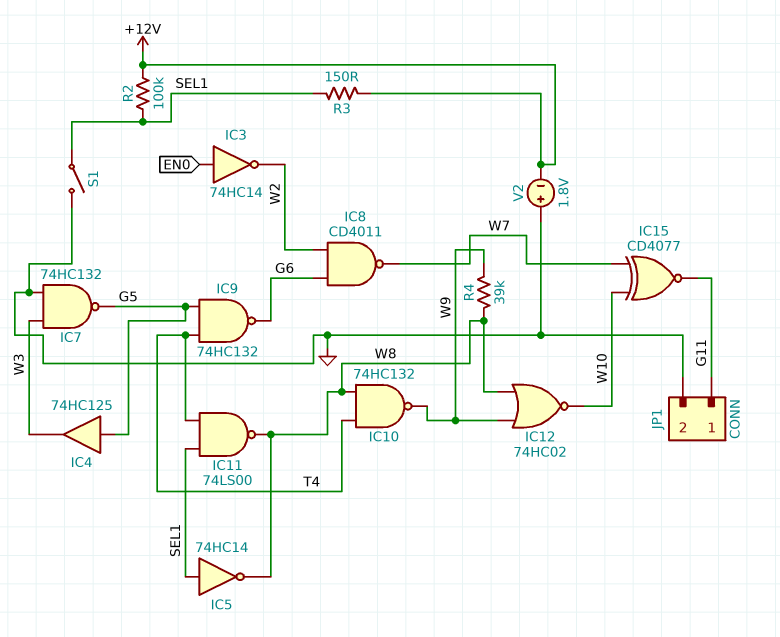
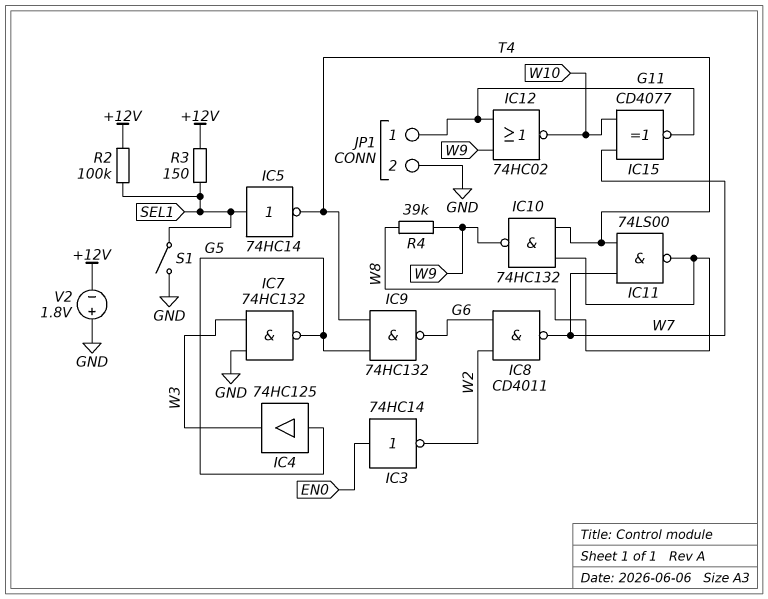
IC5: NOT 74HC14 (in SEL1, out W8) -> NOT 74HC14 (in SEL1, out T4)
IC11: NAND 74LS00 (in SEL1, in T4, out W8) -> NAND 74LS00 (in T4, in W7, out W8)
IC12: NOR 74HC02 (in W8, in W9, out W10) -> NOR 74HC02 (in G11, in W9, out W10)

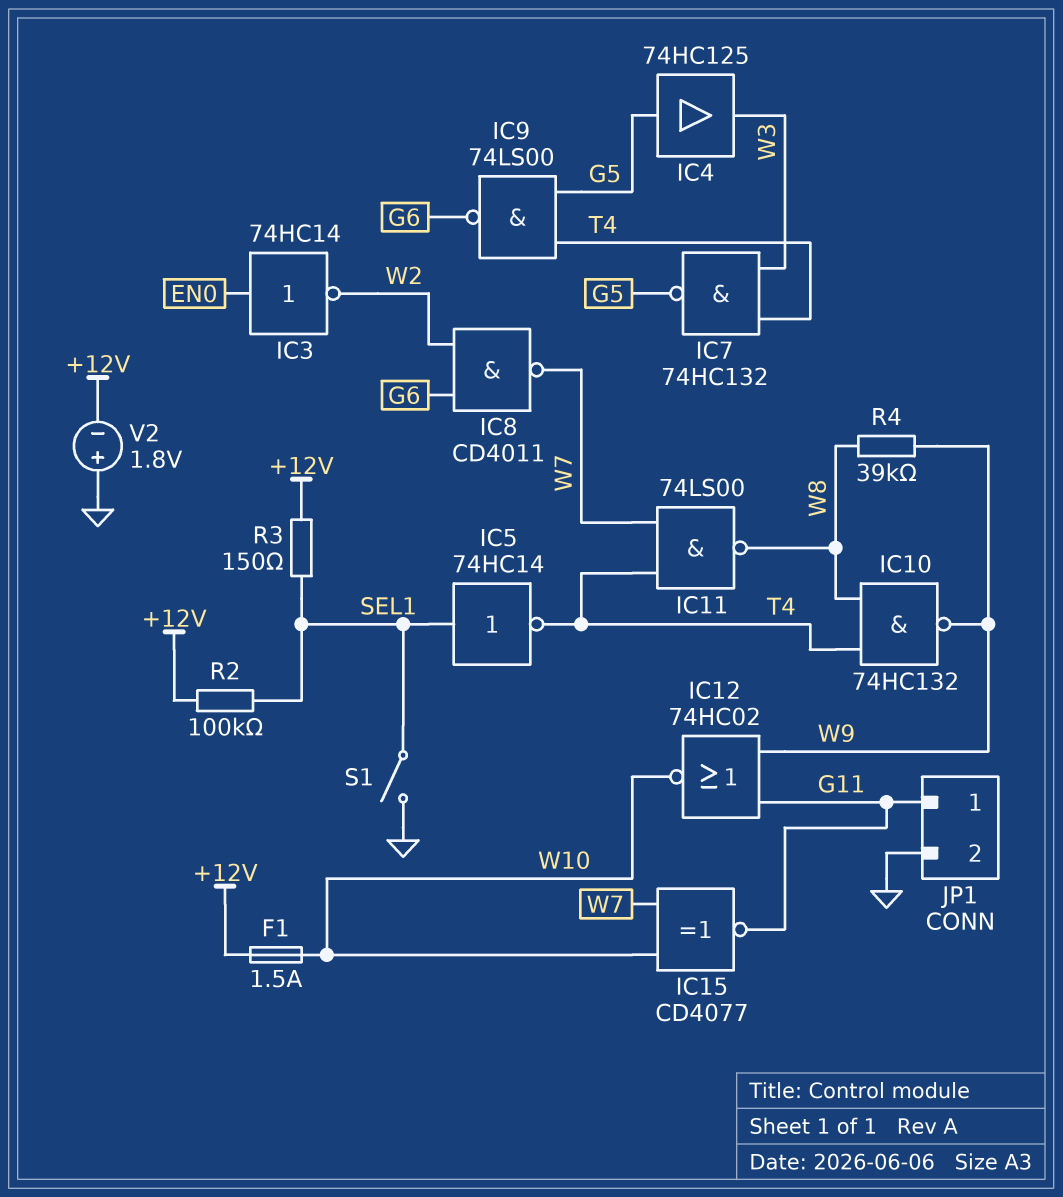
F1: none -> 1.5A (+12V, W10)
IC7: NAND 74HC132 (in GND, in W3, out G5) -> NAND 74HC132 (in T4, in W3, out G5)
IC9: NAND 74HC132 (in G5, in T4, out G6) -> NAND 74LS00 (in G5, in T4, out G6)

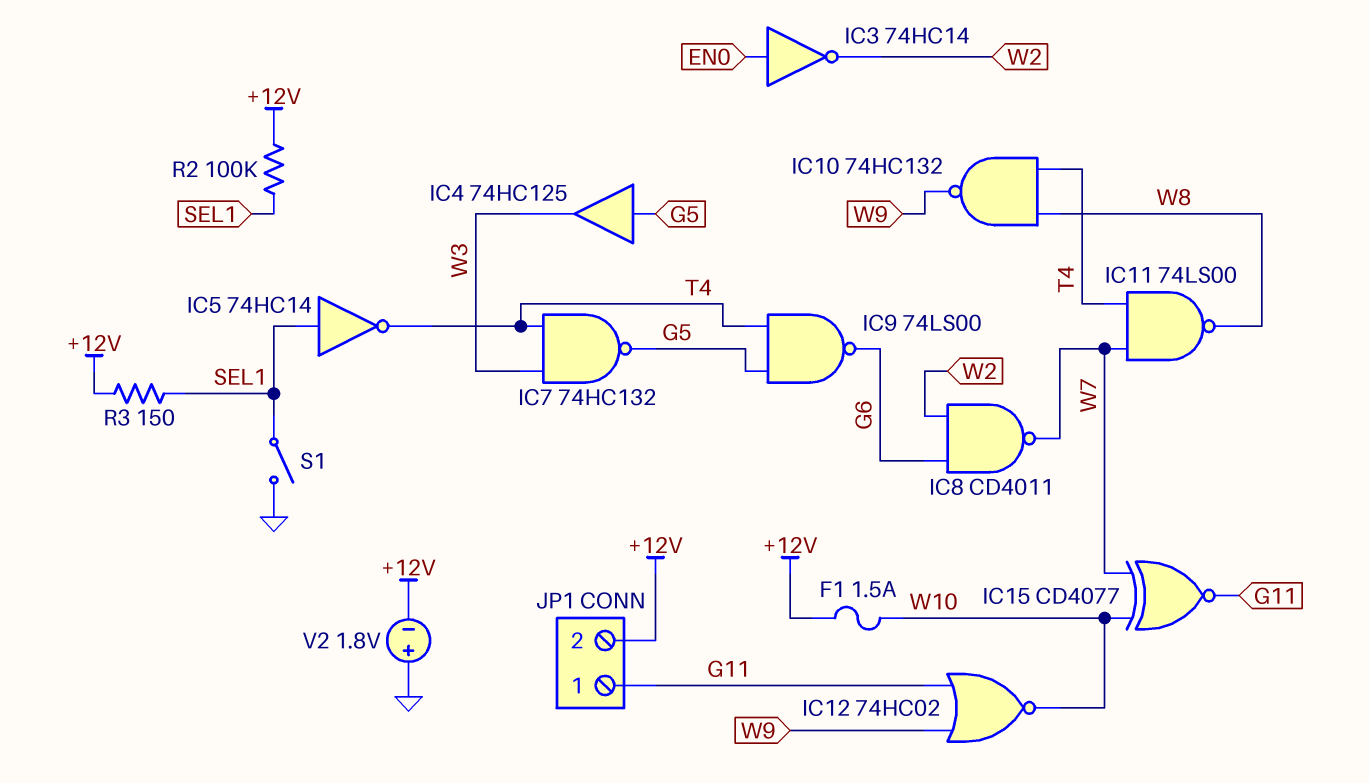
JP1 pin 2: GND -> +12V
R4: 39k (W8, W9) -> none

